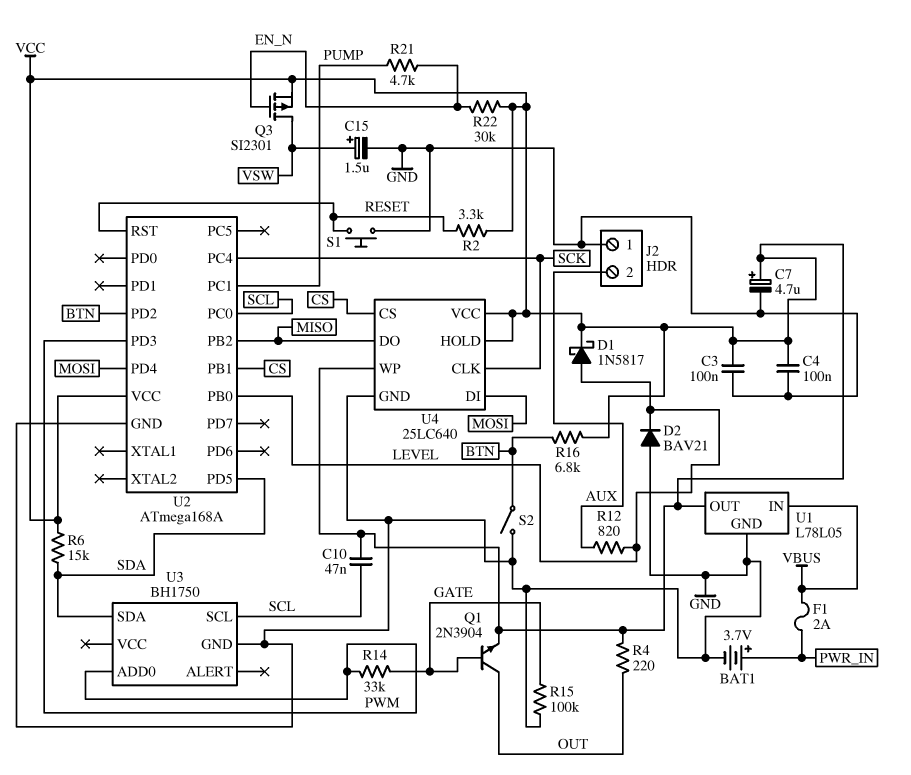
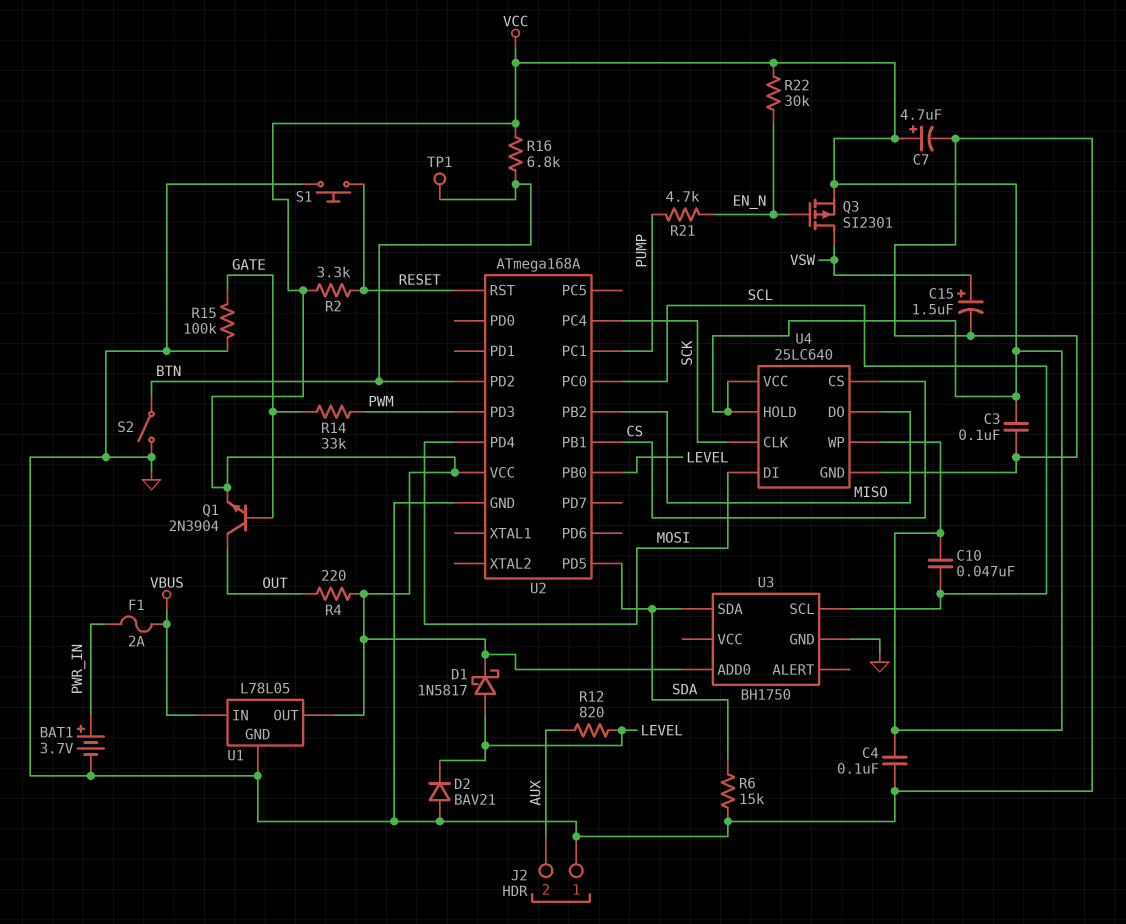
R6: 15k (SDA, VCC) -> 15k (GND, SDA)
TP1: none -> test point (BTN)
U3 pin ADD0: PWM -> VCC

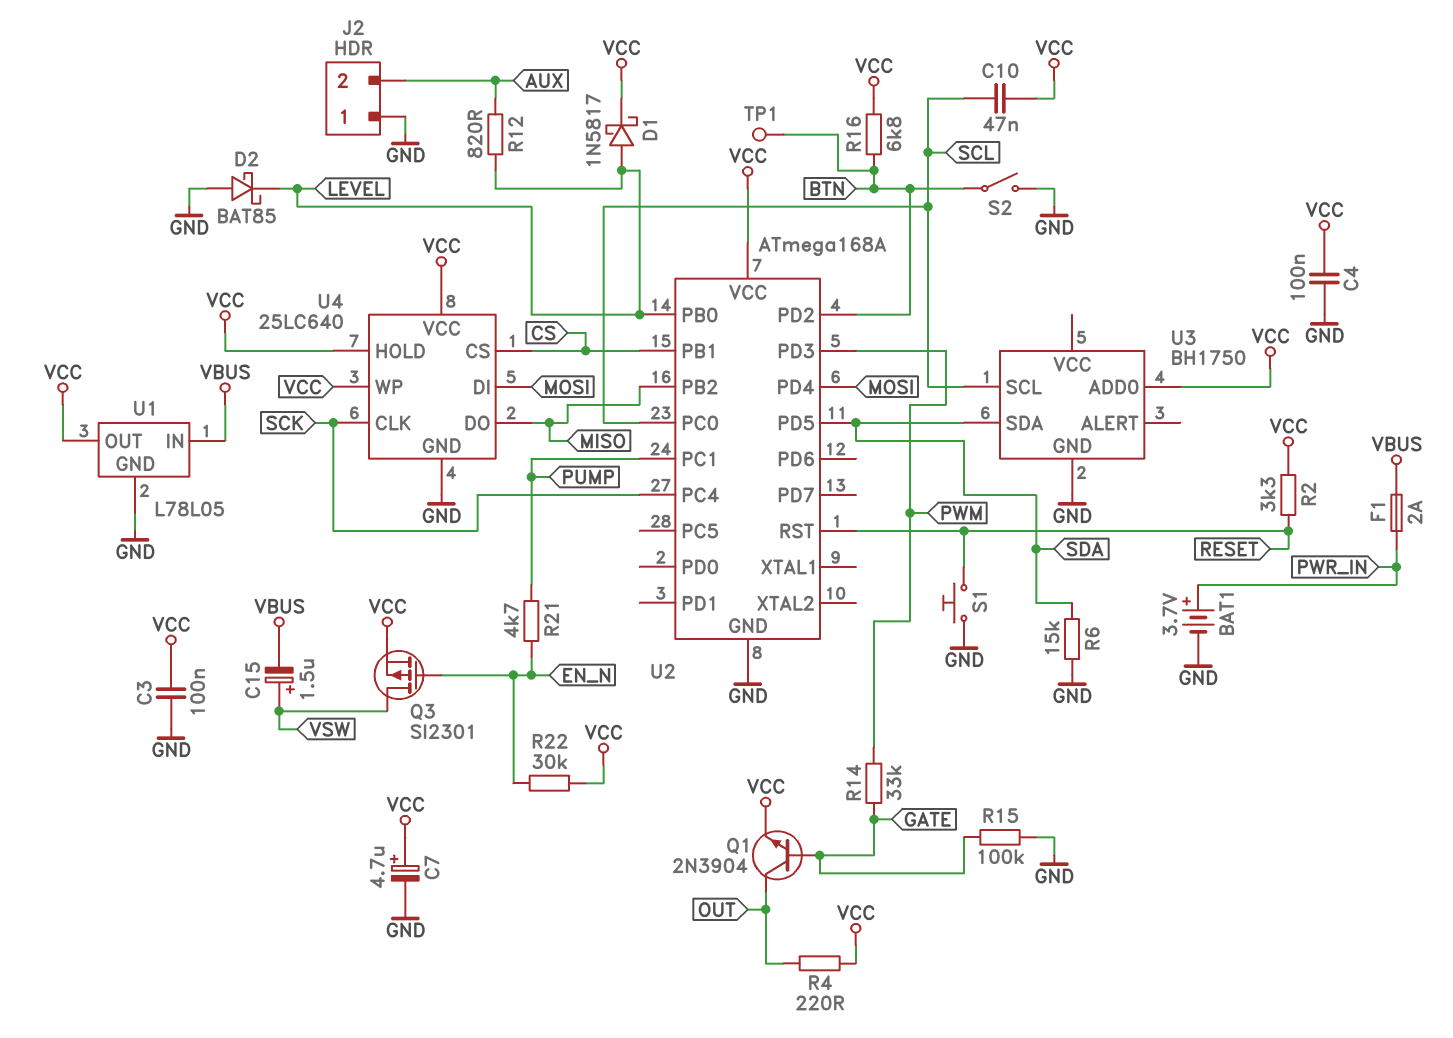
C15: 1.5uF (plus VSW, minus GND) -> 1.5uF (plus VSW, minus VBUS)
D2: diode BAV21 (A GND, K LEVEL) -> schottky BAT85 (A GND, K LEVEL)

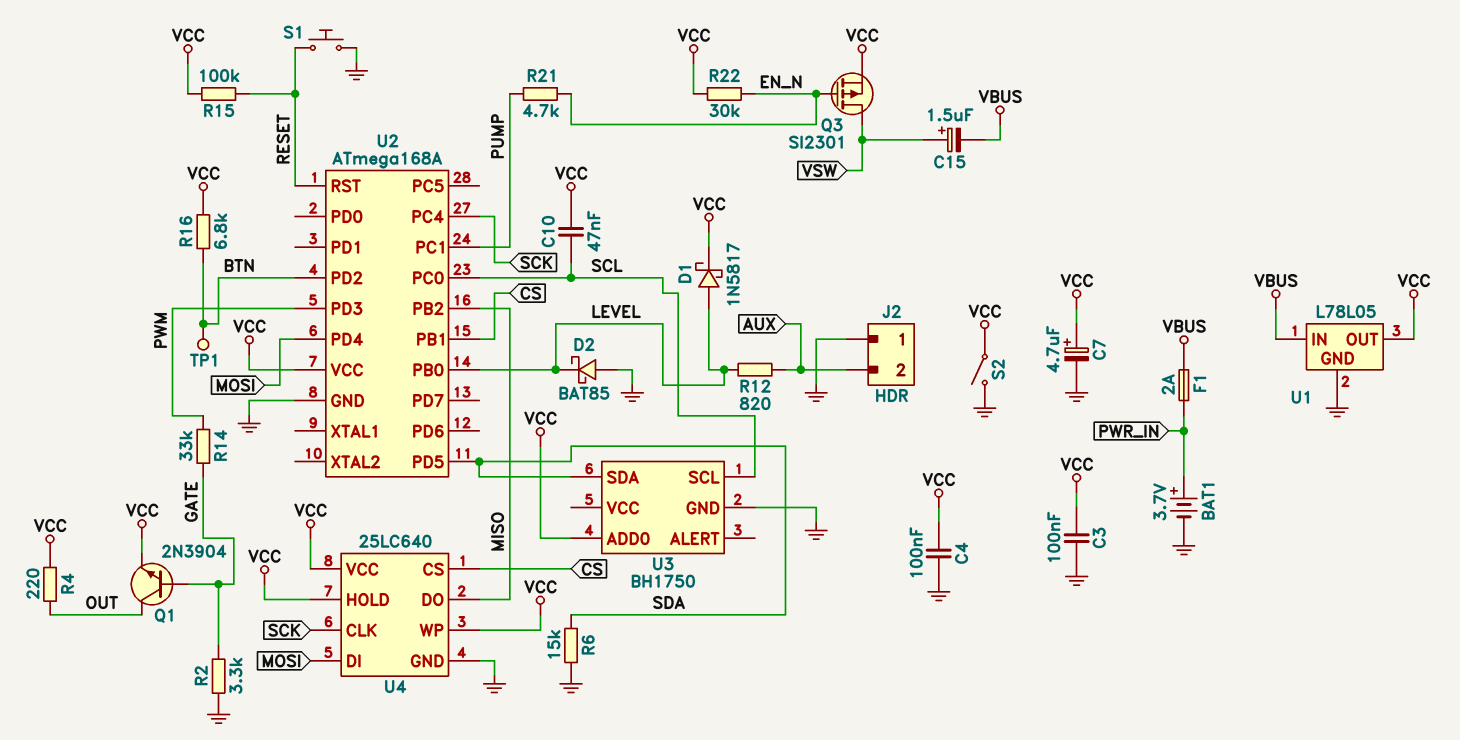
R2: 3.3k (RESET, VCC) -> 3.3k (GATE, GND)
R15: 100k (GATE, GND) -> 100k (RESET, VCC)
S2: switch (BTN, GND) -> switch (GND, VCC)

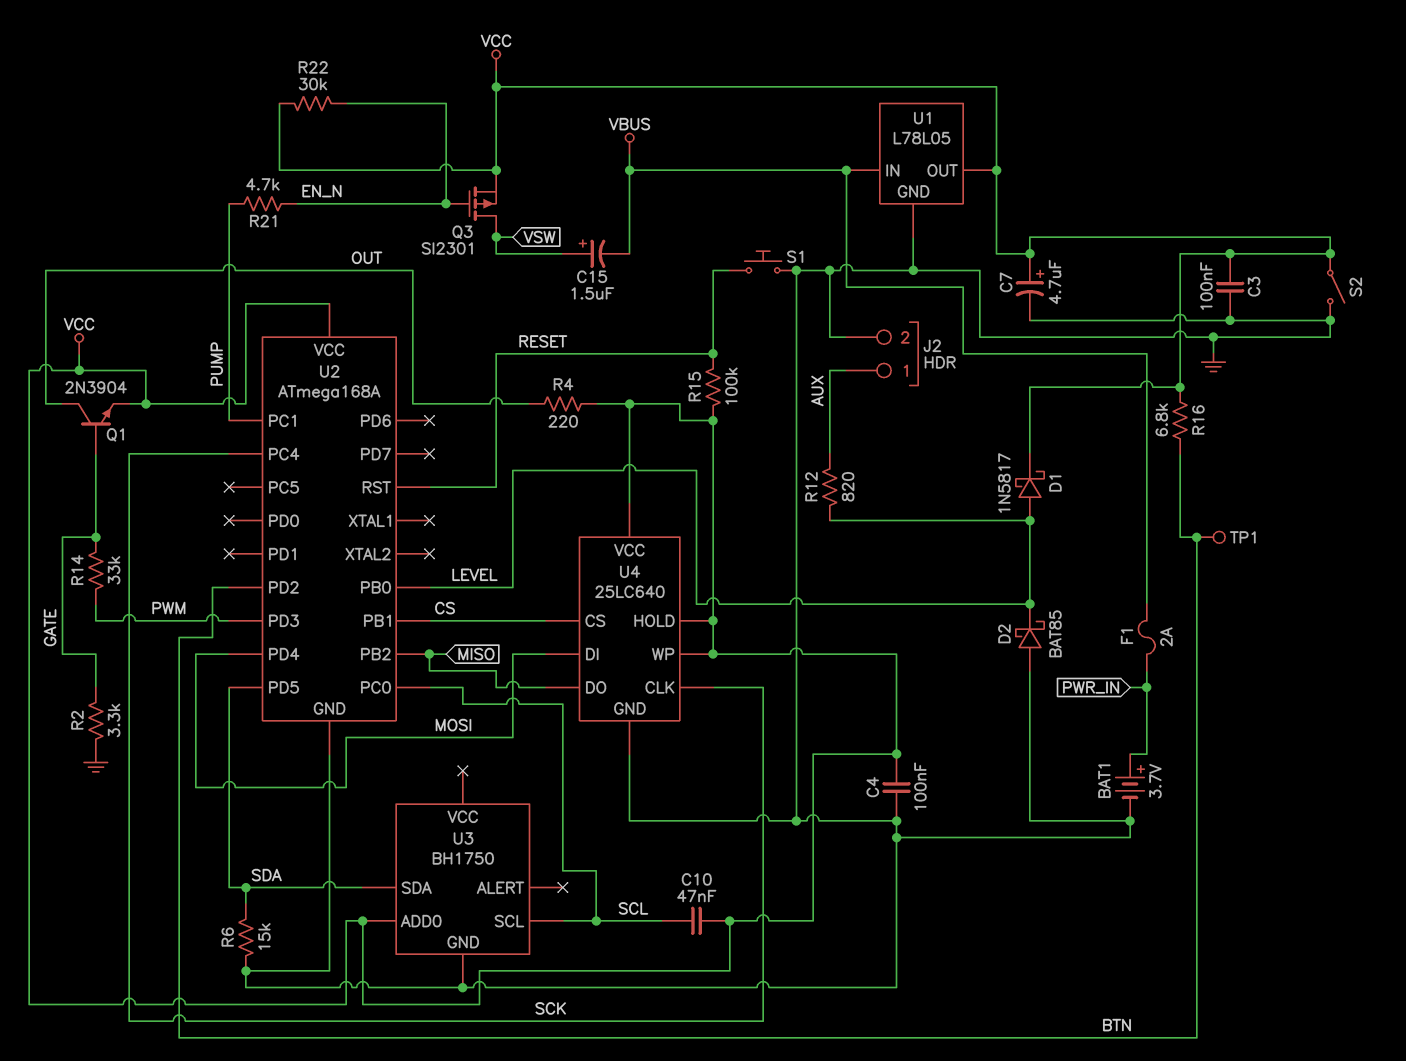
J2 pin 1: GND -> AUX
J2 pin 2: AUX -> GND

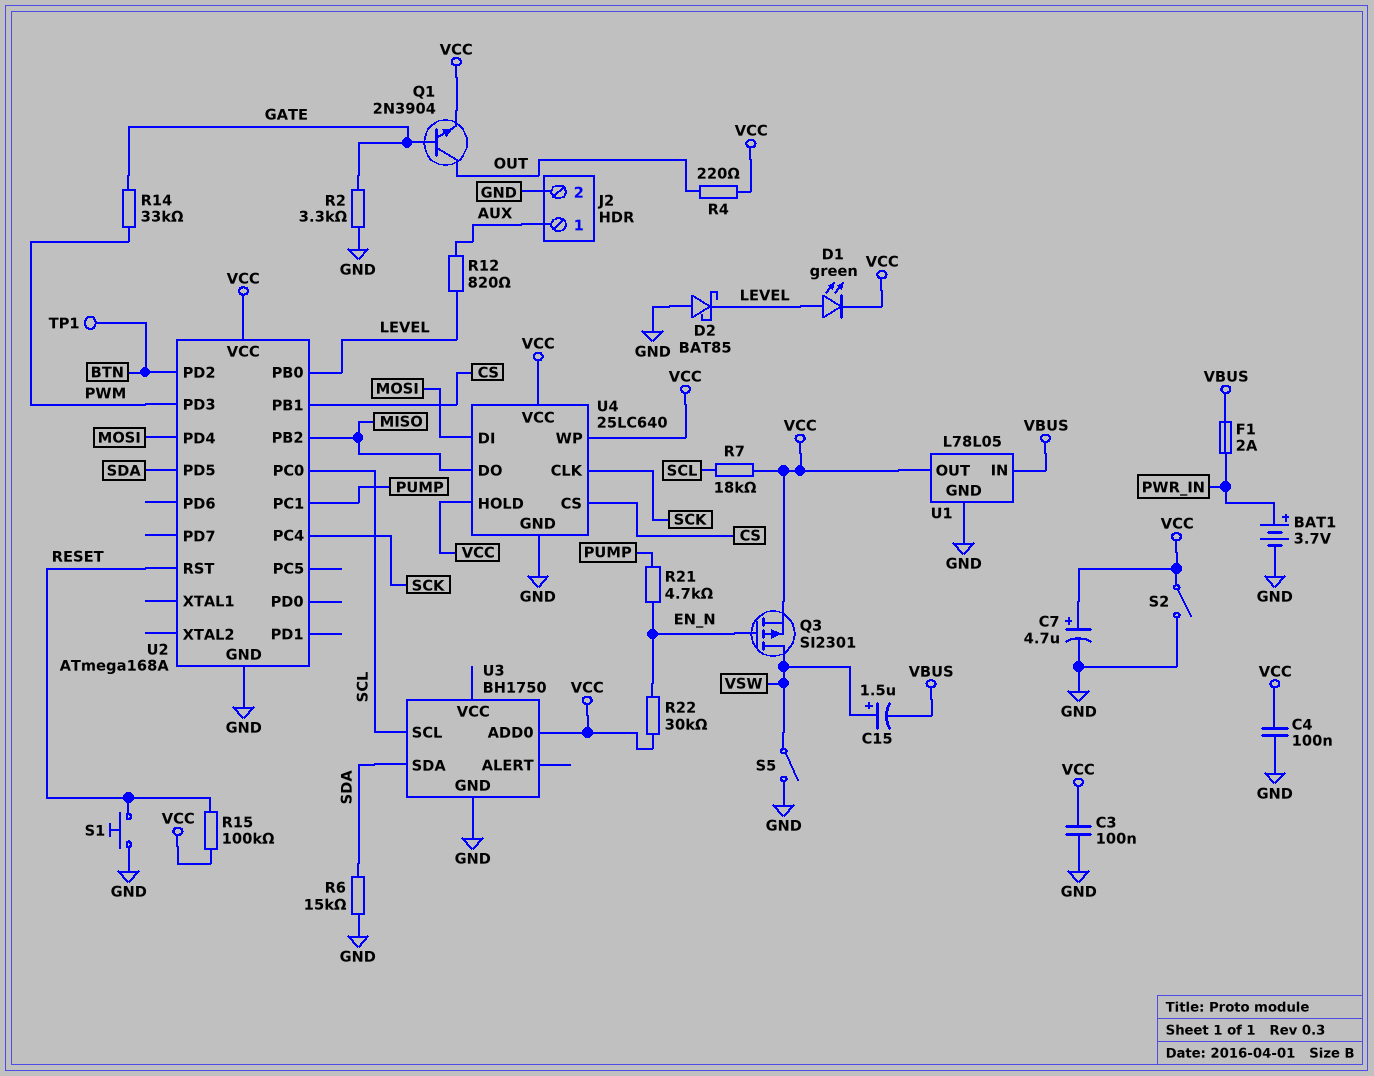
C10: 47nF (SCL, VCC) -> none
D1: schottky 1N5817 (A LEVEL, K VCC) -> LED green (A LEVEL, K VCC)
R7: none -> 18k (SCL, VCC)
R16: 6.8k (BTN, VCC) -> none
S5: none -> switch (GND, VSW)

